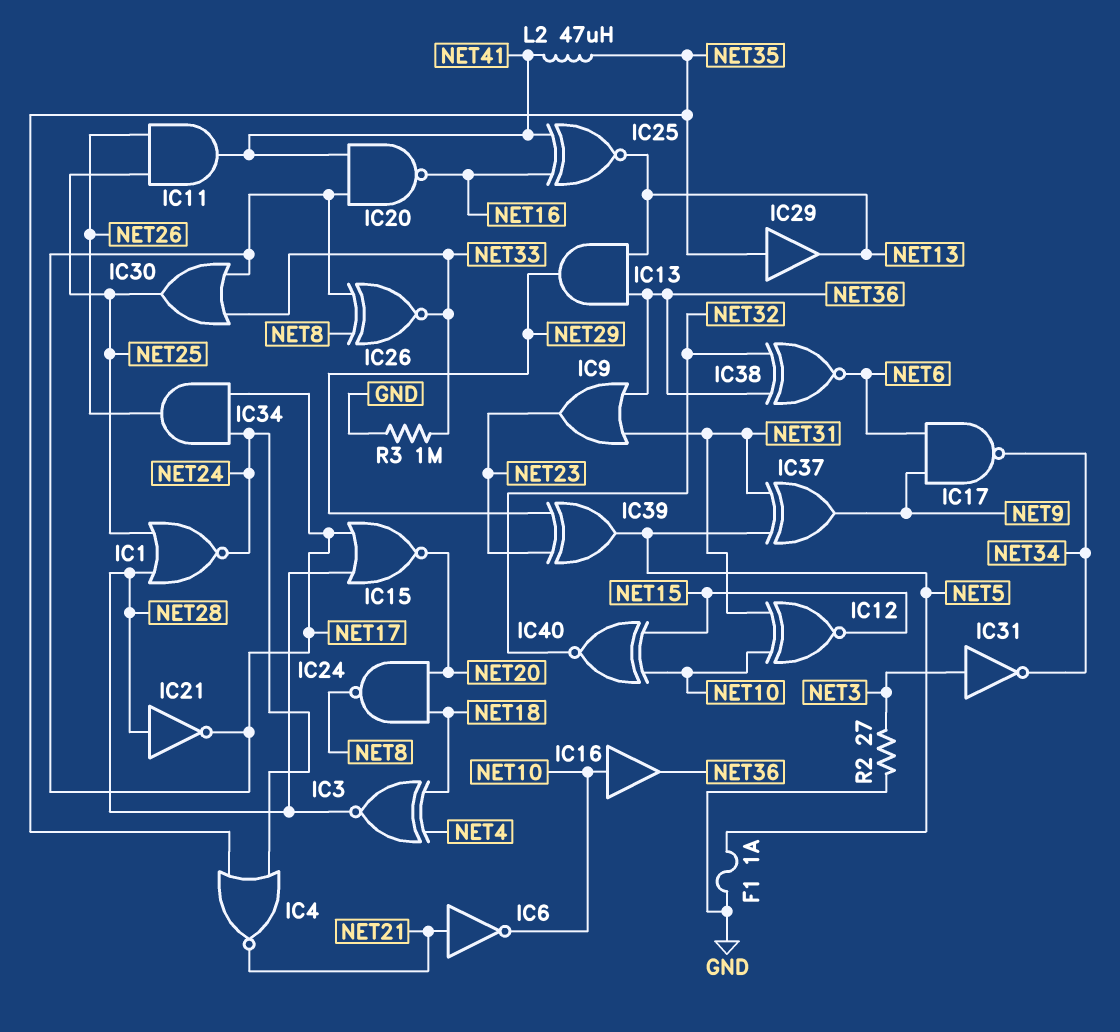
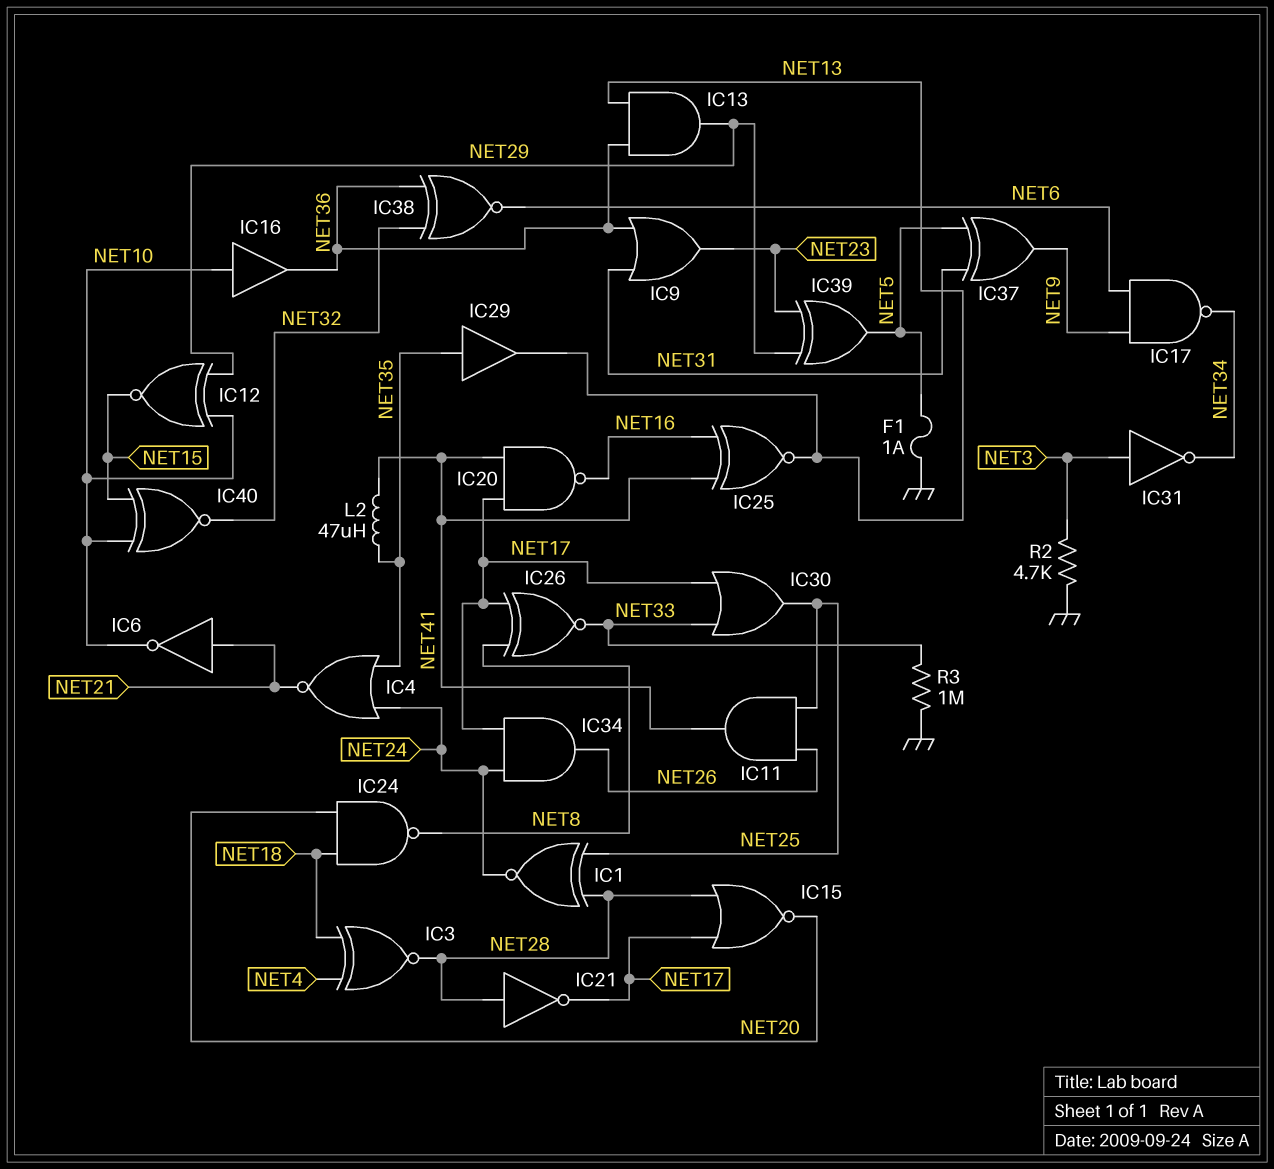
IC1: NOR (in NET25, in NET28, out NET24) -> XNOR (in NET25, in NET28, out NET24)
IC12: XNOR (in NET10, in NET31, out NET15) -> XNOR (in NET10, in NET29, out NET15)
R2: 27 (GND, NET3) -> 4.7k (GND, NET3)

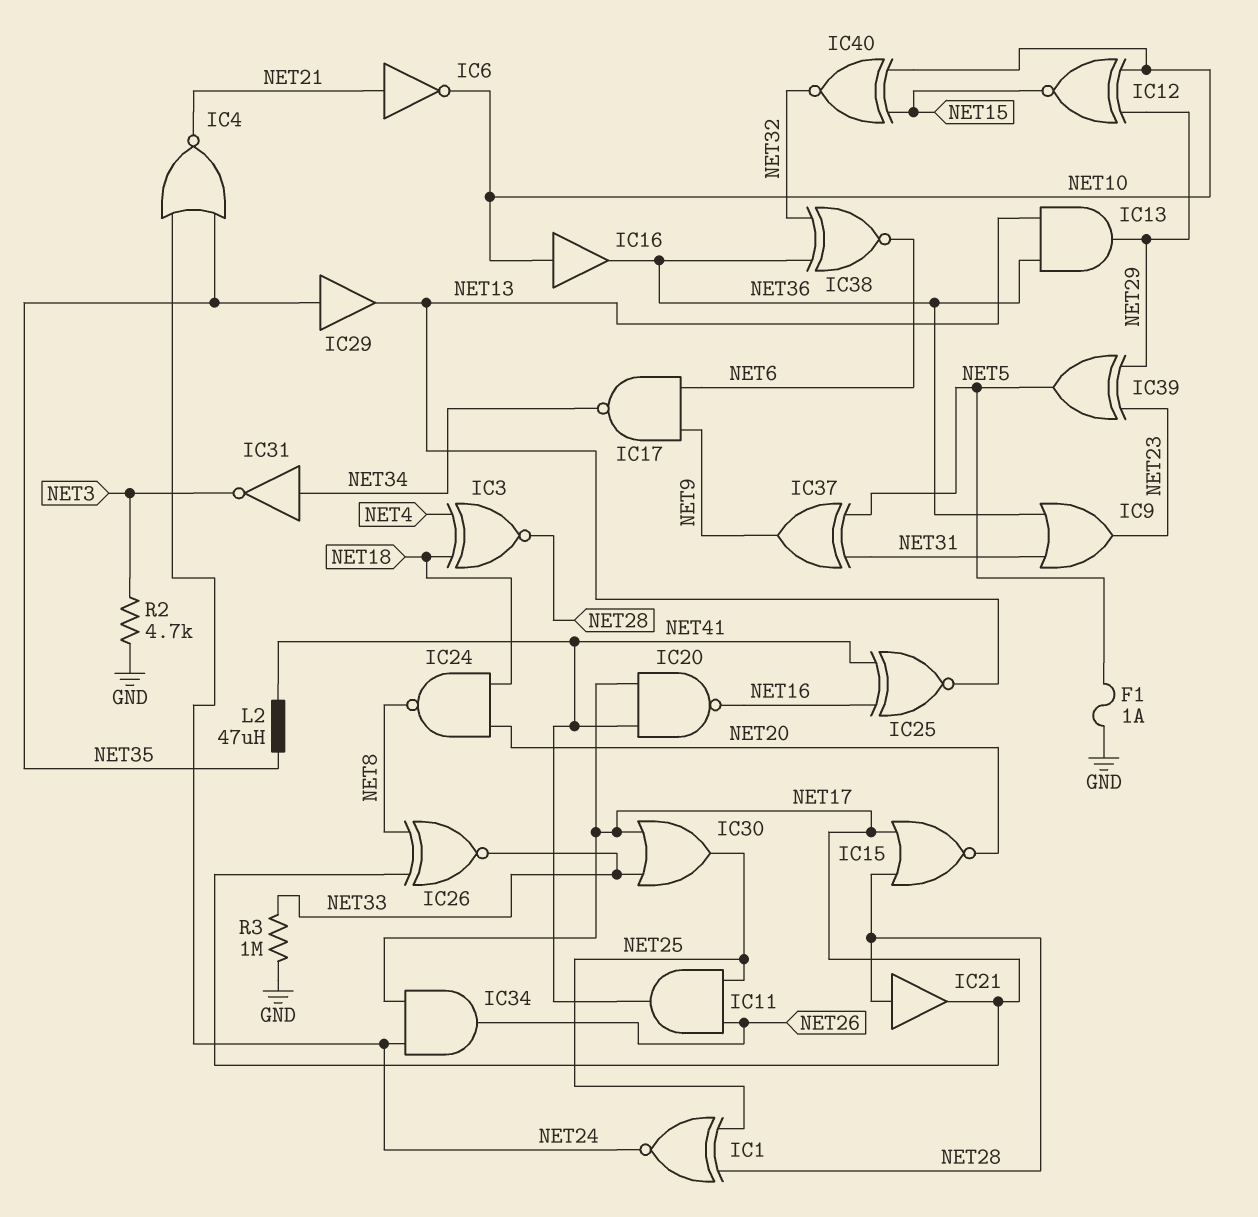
IC21: NOT (in NET28, out NET17) -> buffer (in NET28, out NET17)
IC31: NOT (in NET3, out NET34) -> NOT (in NET34, out NET3)

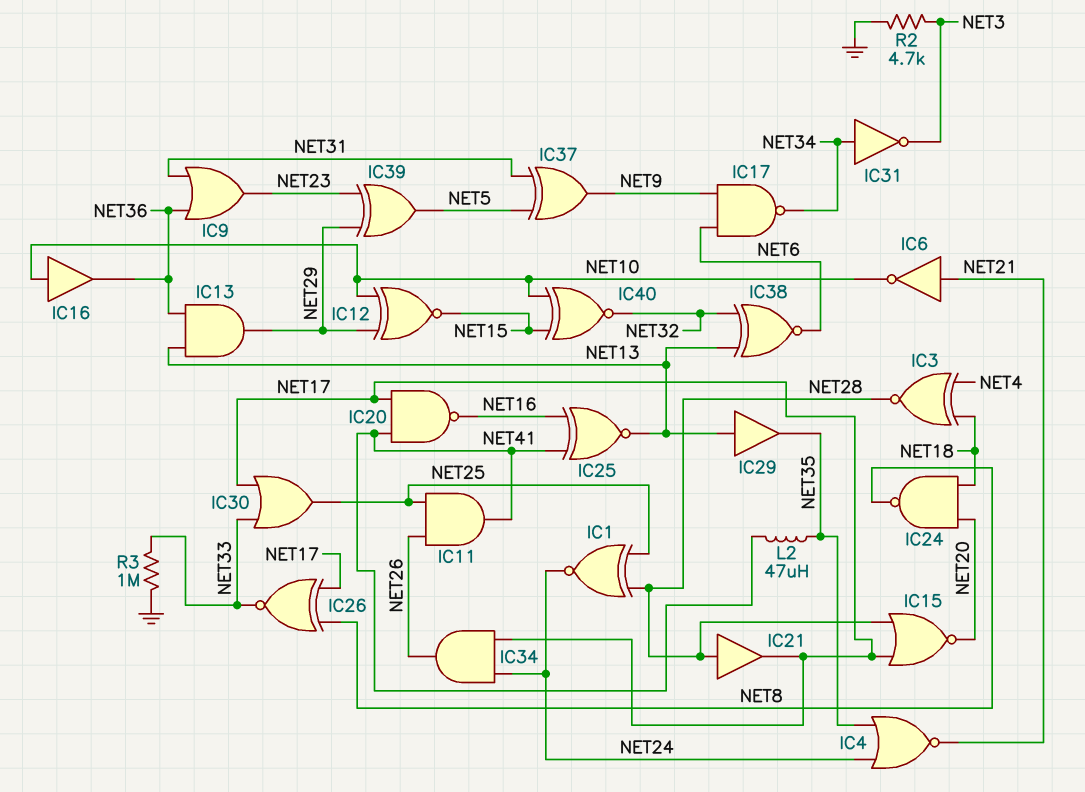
F1: 1A (GND, NET5) -> none
IC29: buffer (in NET35, out NET13) -> buffer (in NET13, out NET35)
IC38: XNOR (in NET32, in NET36, out NET6) -> XNOR (in NET13, in NET32, out NET6)

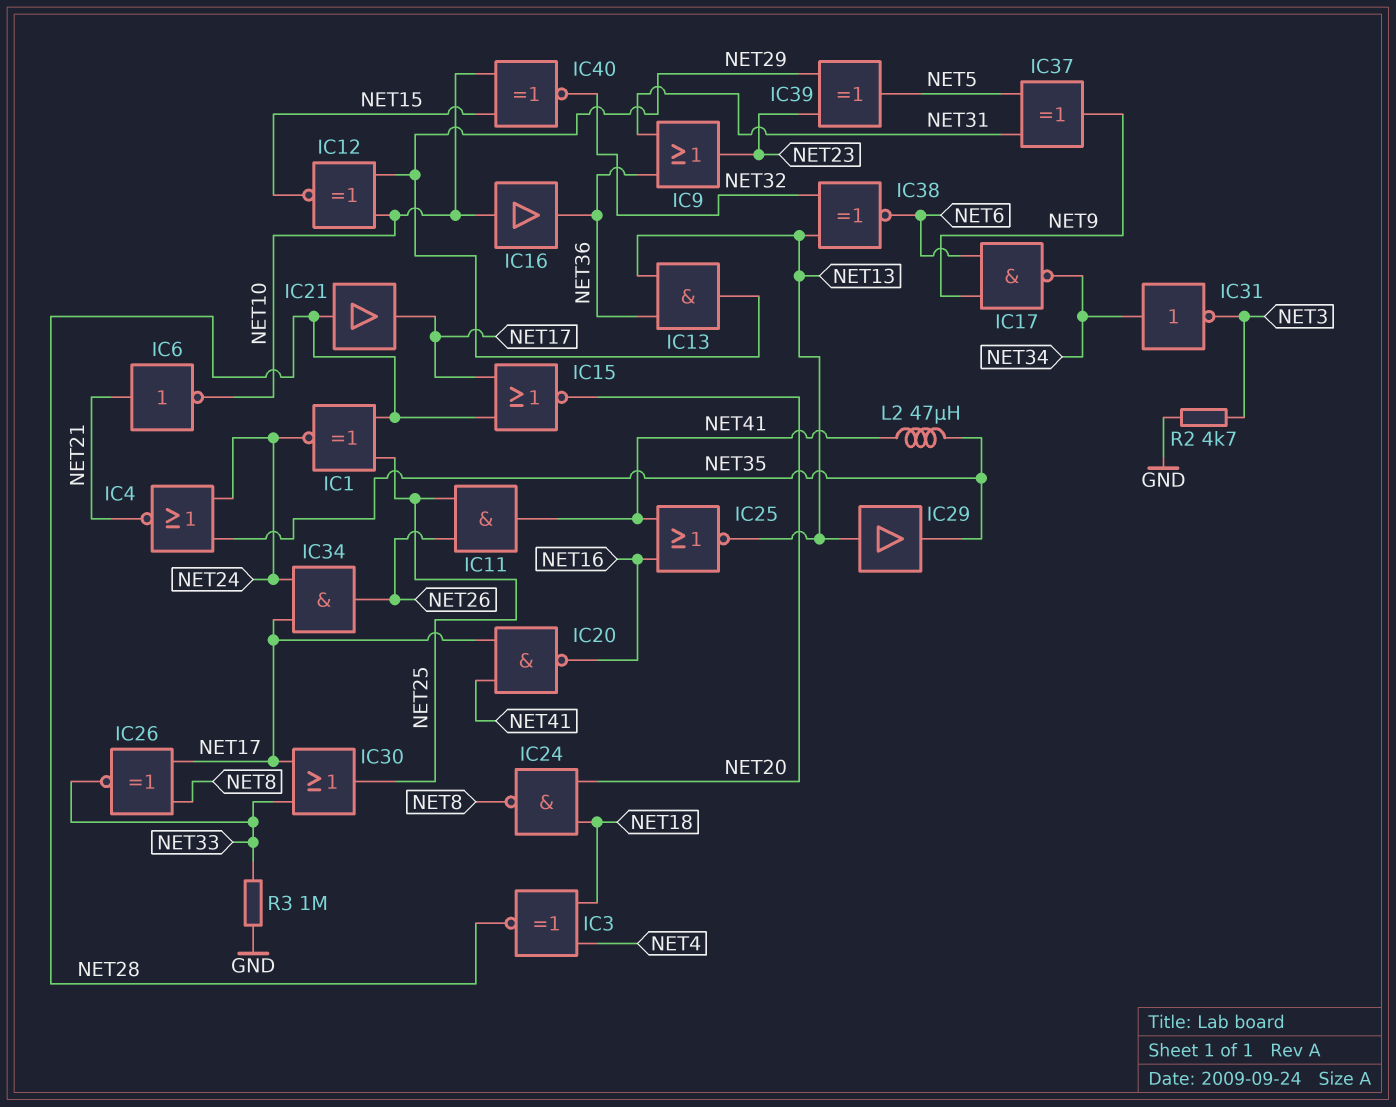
IC25: XNOR (in NET16, in NET41, out NET13) -> NOR (in NET16, in NET41, out NET13)

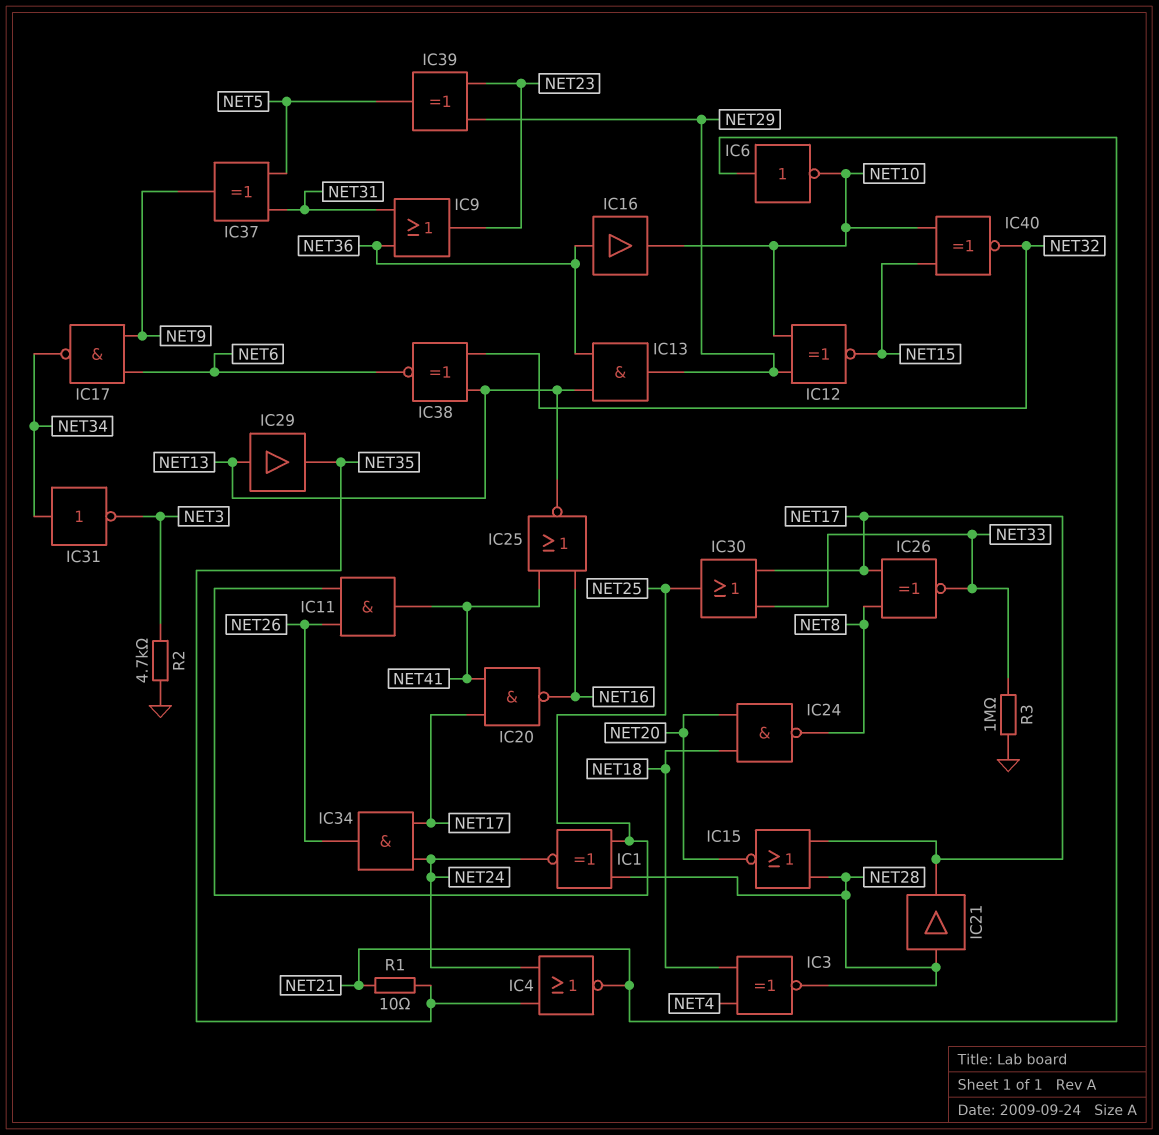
IC16: buffer (in NET10, out NET36) -> buffer (in NET36, out NET10)
L2: 47uH (NET35, NET41) -> none
R1: none -> 10 (NET21, NET35)

